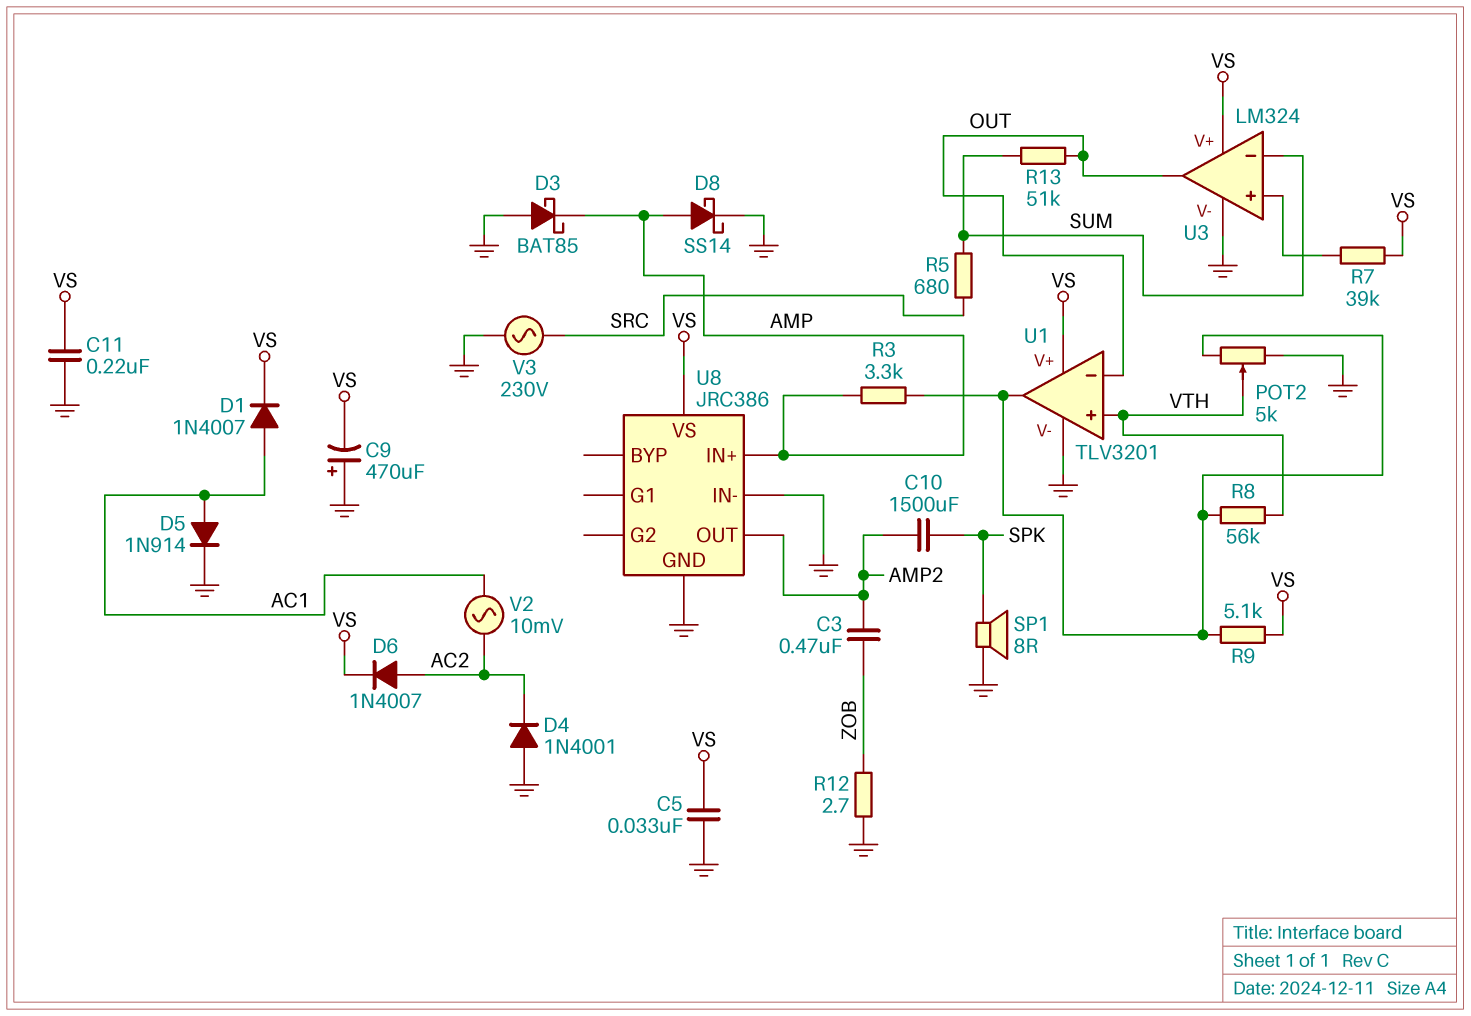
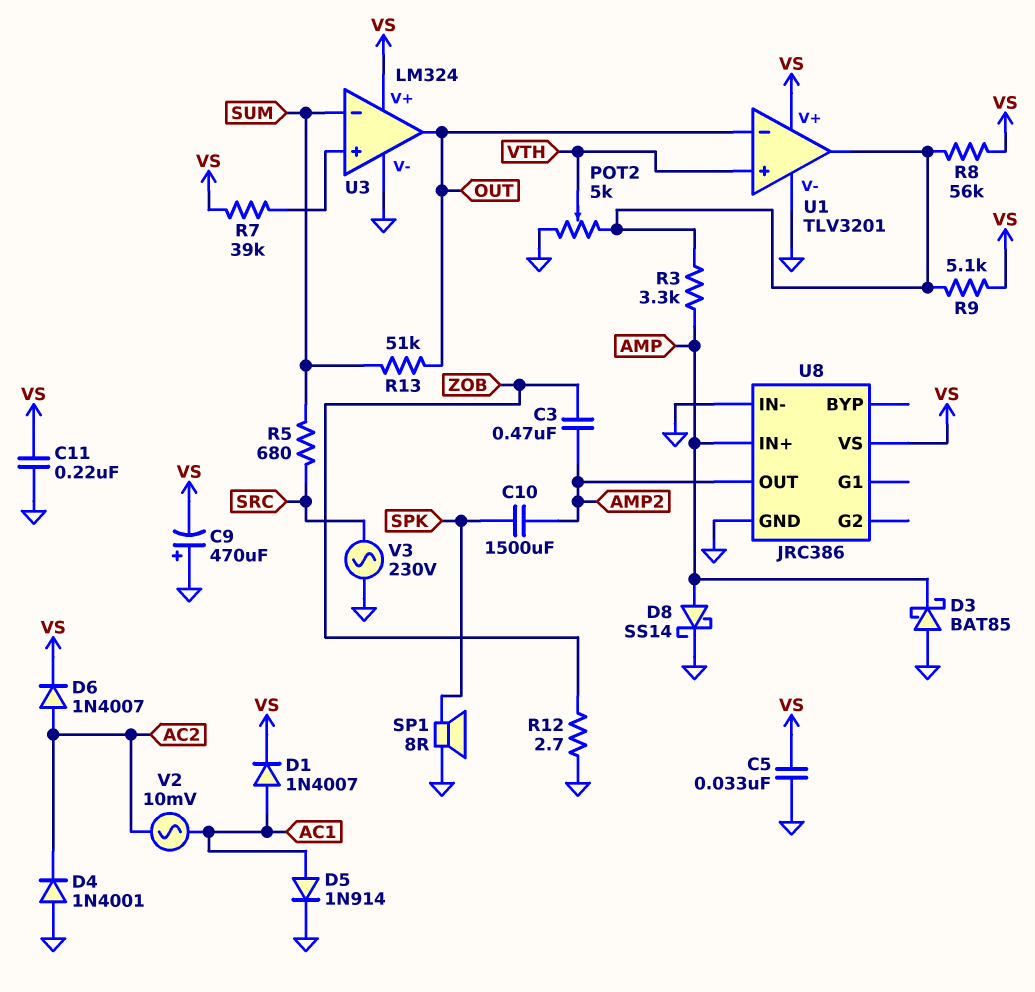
R8: 56k (U1/out, VTH) -> 56k (U1/out, VS)

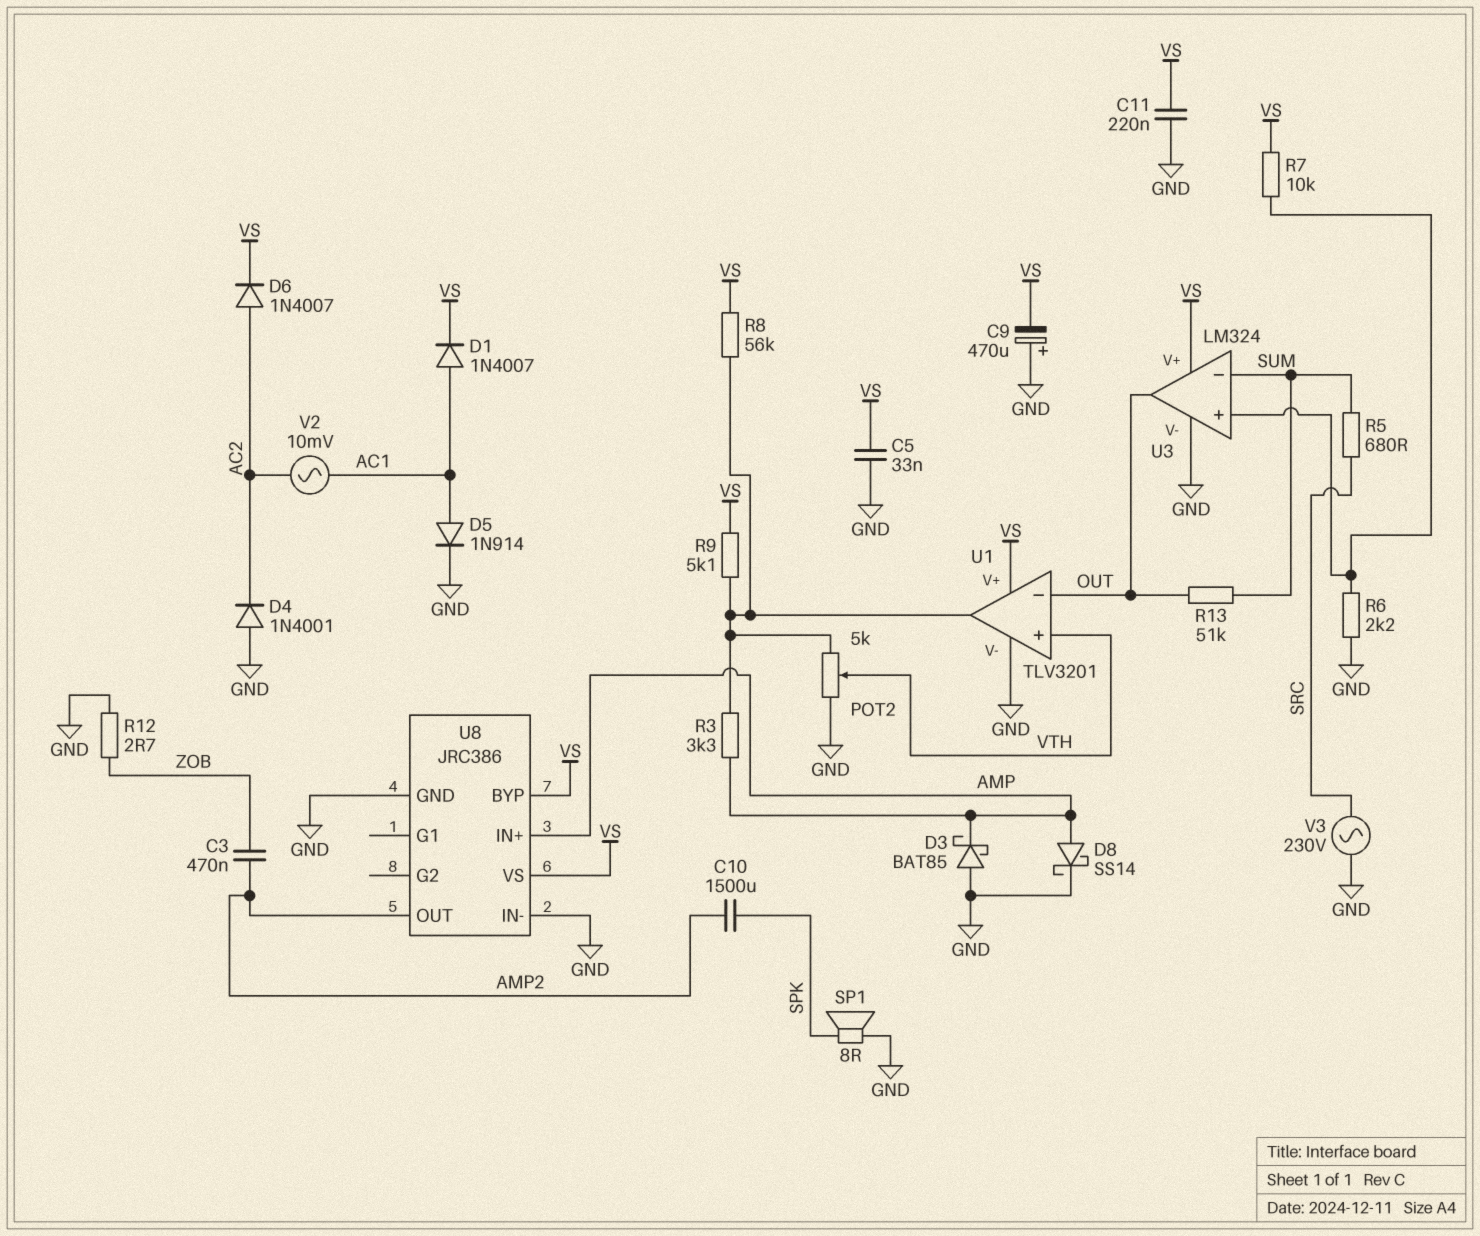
R6: none -> 2.2k (GND, U3/in+)
R7: 39k (U3/in+, VS) -> 10k (U3/in+, VS)
U8 pin BYP: none -> VS

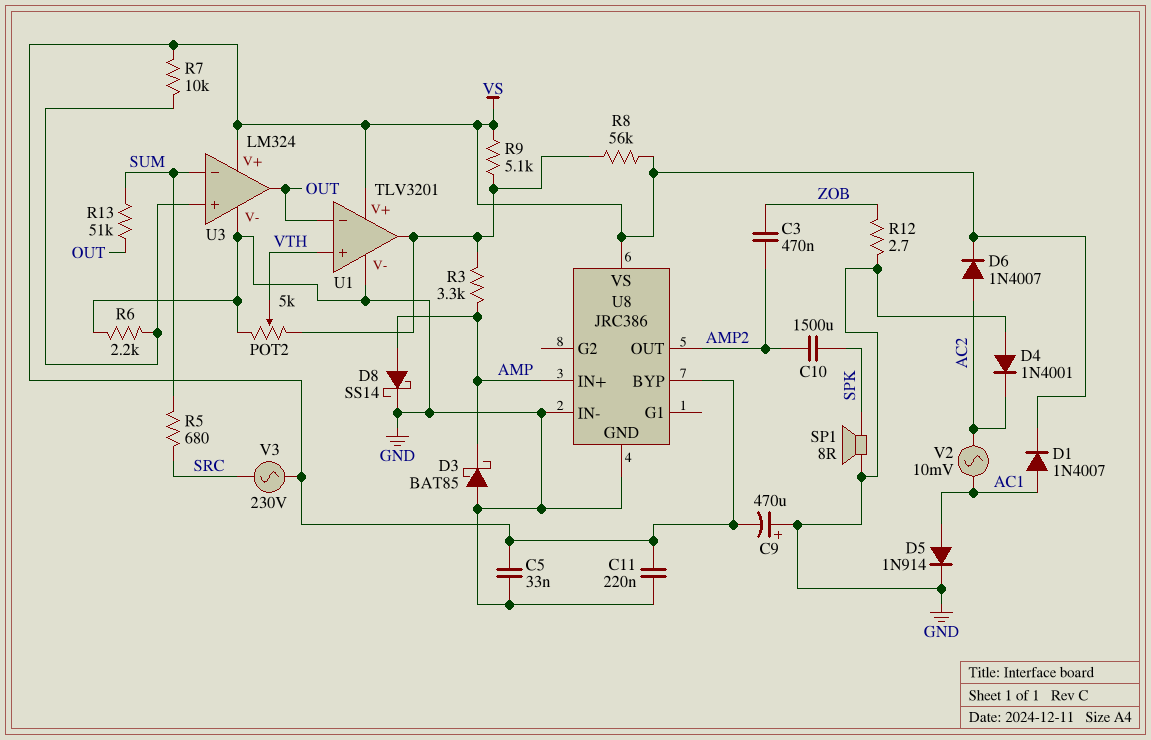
V3: AC 230V (GND, SRC) -> AC 230V (SRC, VS)

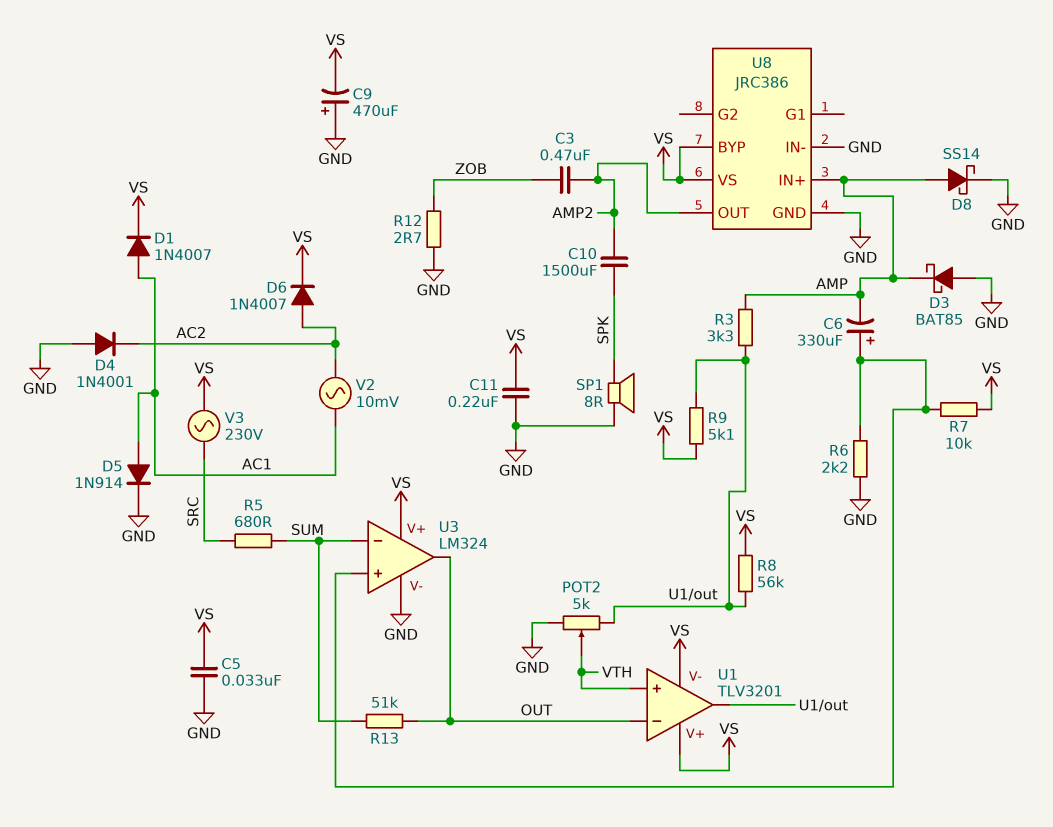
C6: none -> 330uF (plus U3/in+, minus AMP)
U1 pin V-: GND -> VS

